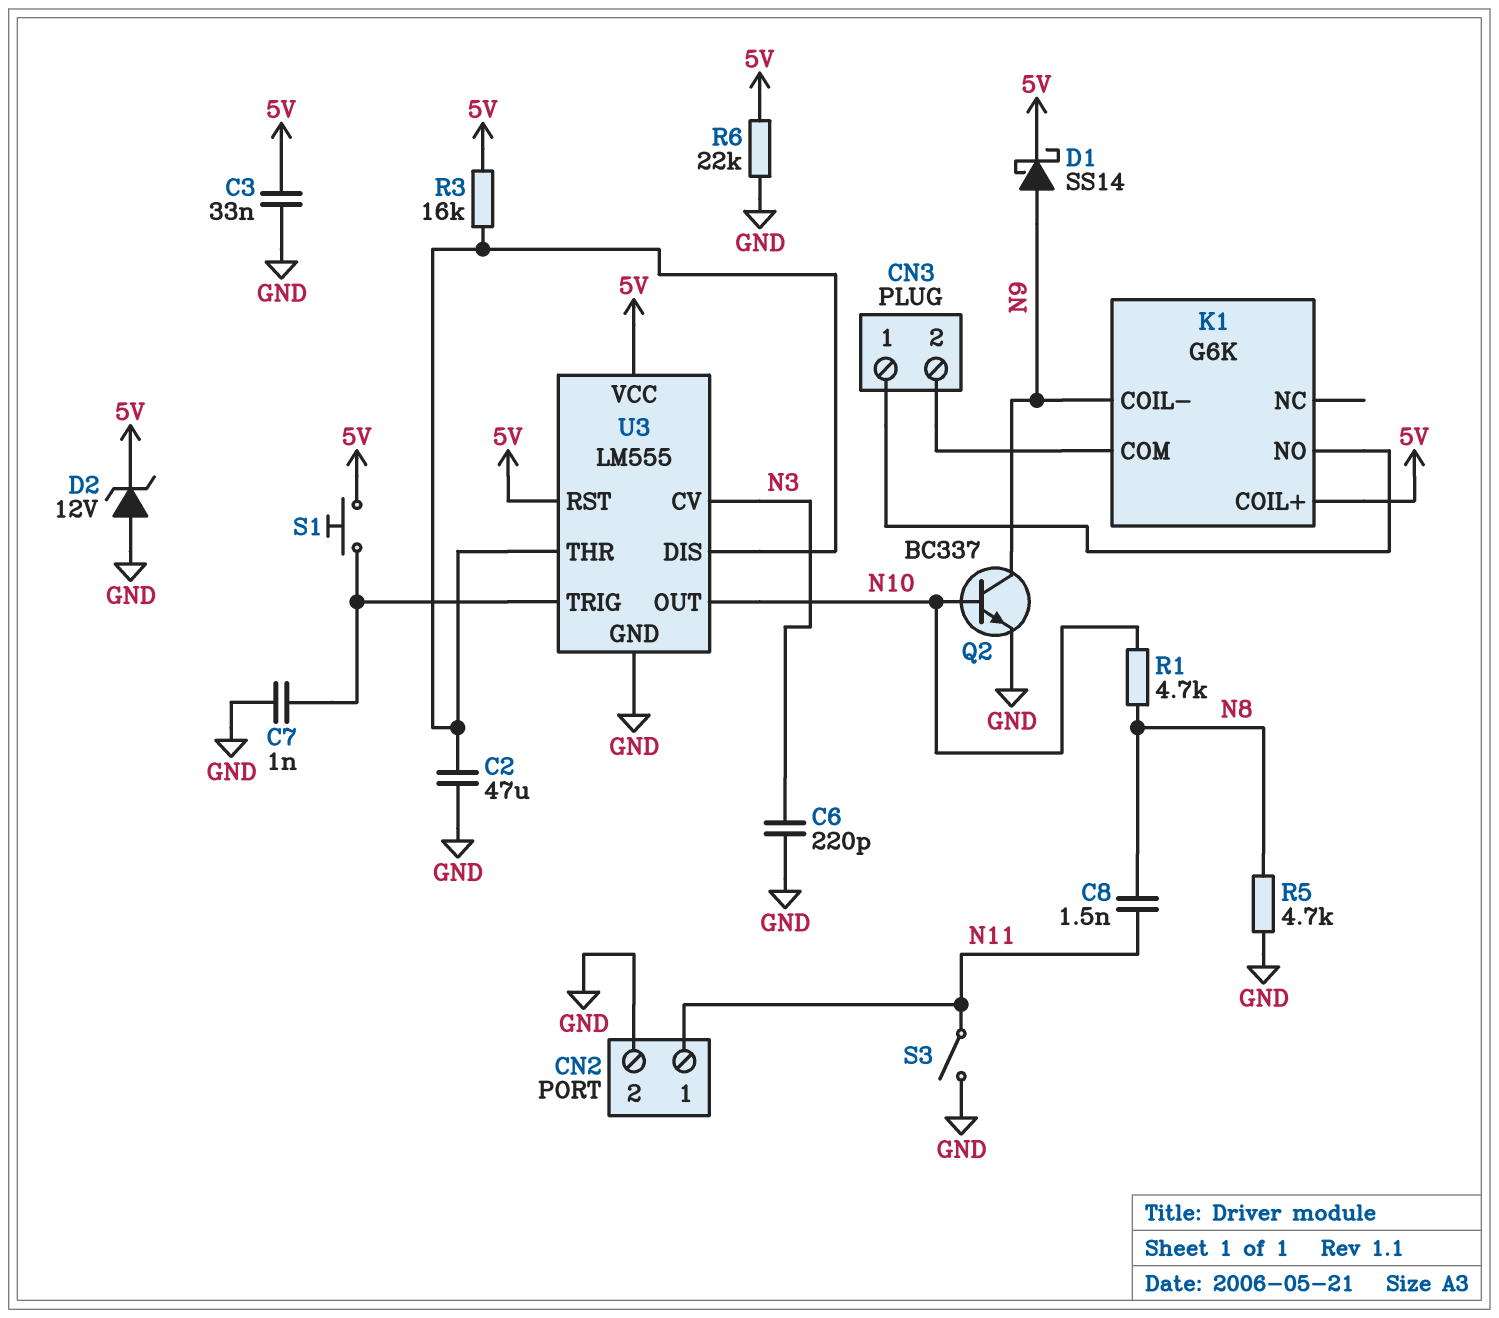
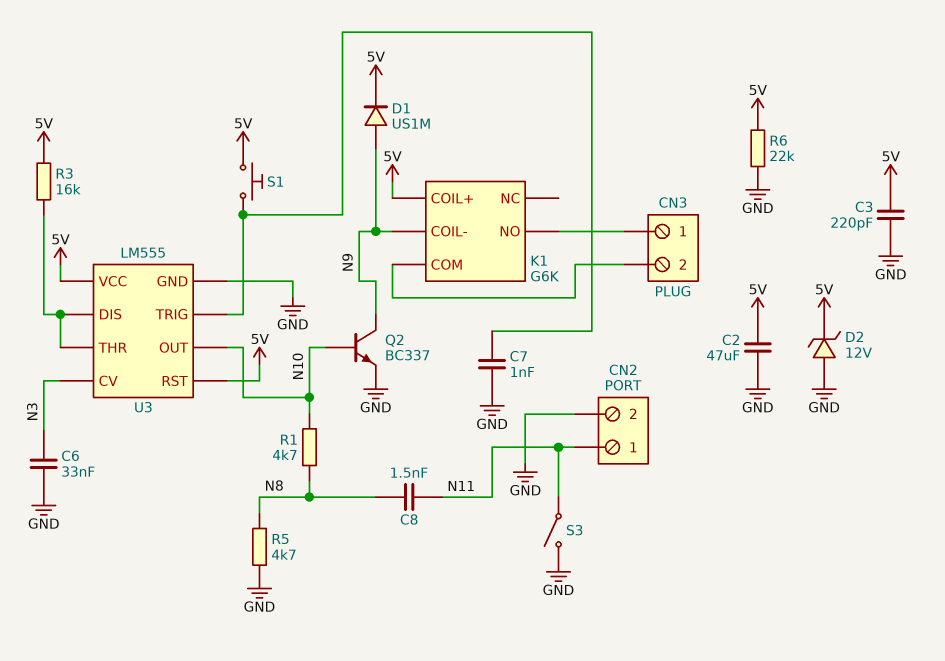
C2: 47uF (GND, U3/DIS) -> 47uF (5V, GND)
C3: 33nF (5V, GND) -> 220pF (5V, GND)
C6: 220pF (GND, N3) -> 33nF (GND, N3)
D1: schottky SS14 (A N9, K 5V) -> diode US1M (A N9, K 5V)

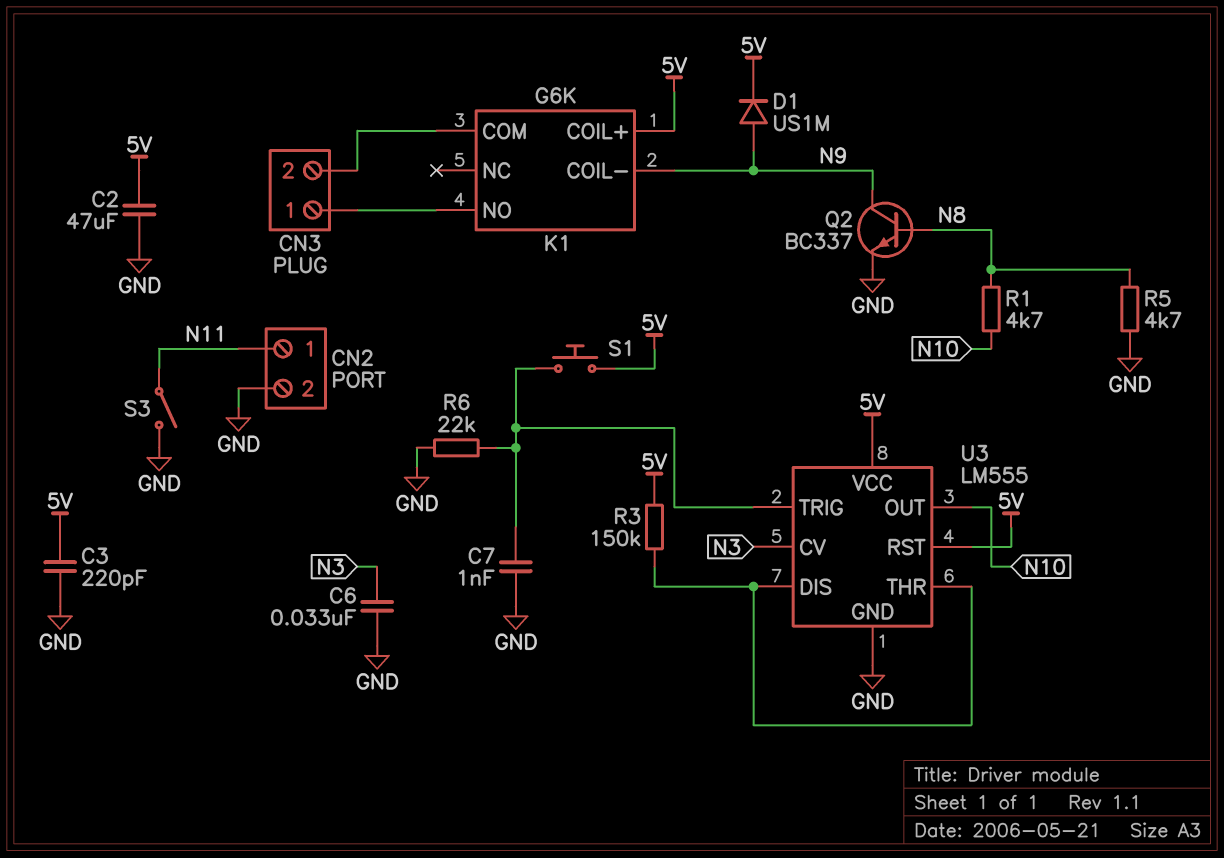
C8: 1.5nF (N8, N11) -> none
D2: zener 12V (A GND, K 5V) -> none
Q2: NPN BC337 (B N10, C N9, E GND) -> NPN BC337 (B N8, C N9, E GND)
R3: 16k (5V, U3/DIS) -> 150k (5V, U3/DIS)
R6: 22k (5V, GND) -> 22k (GND, U3/TRIG)

